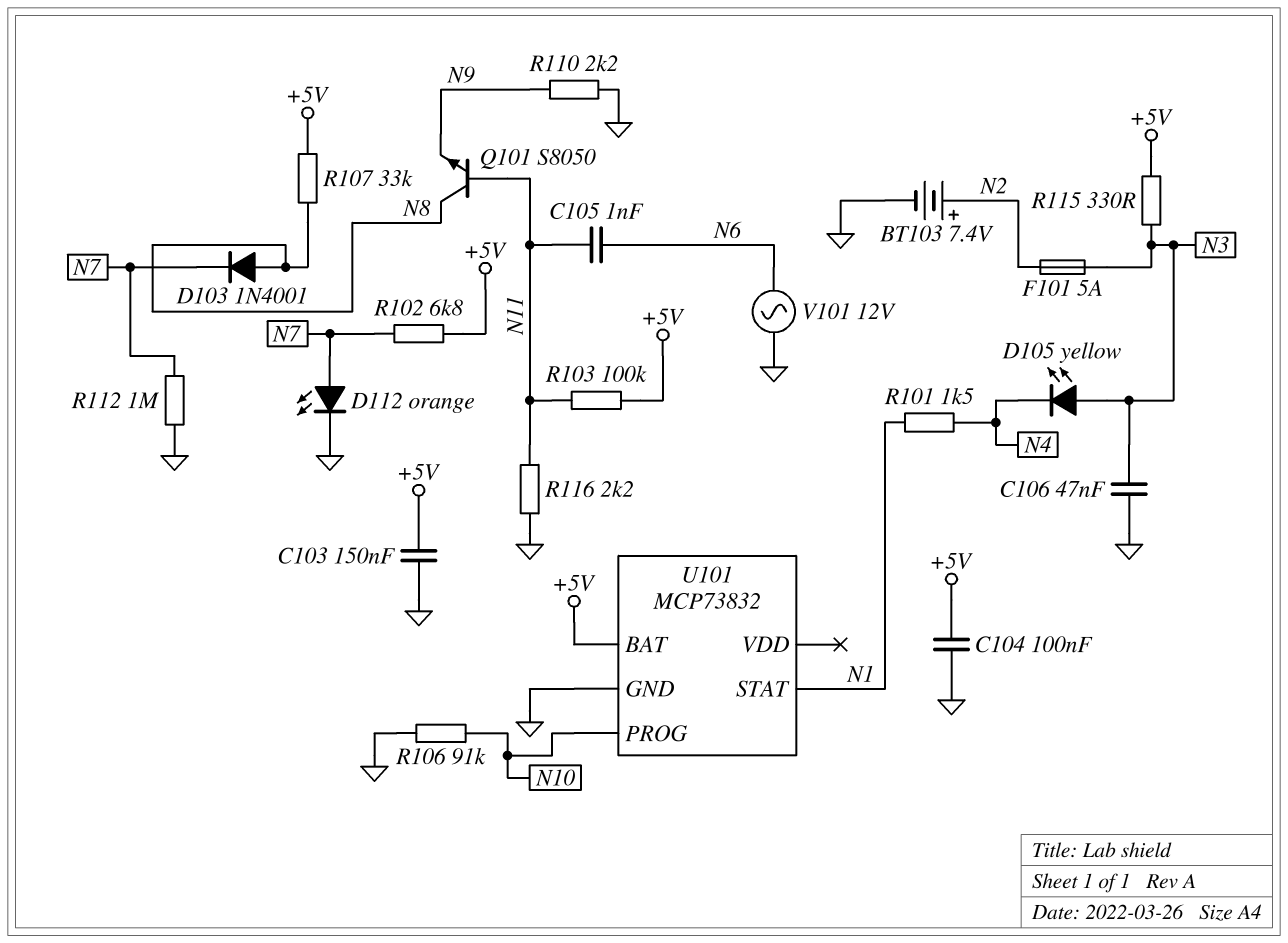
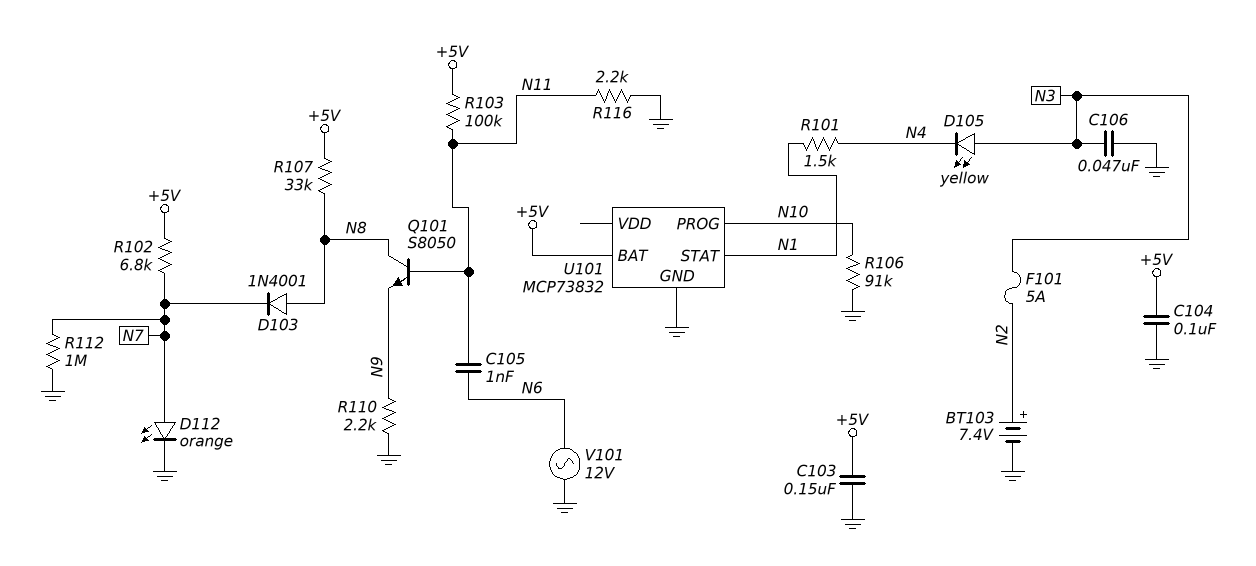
R115: 330 (+5V, N3) -> none

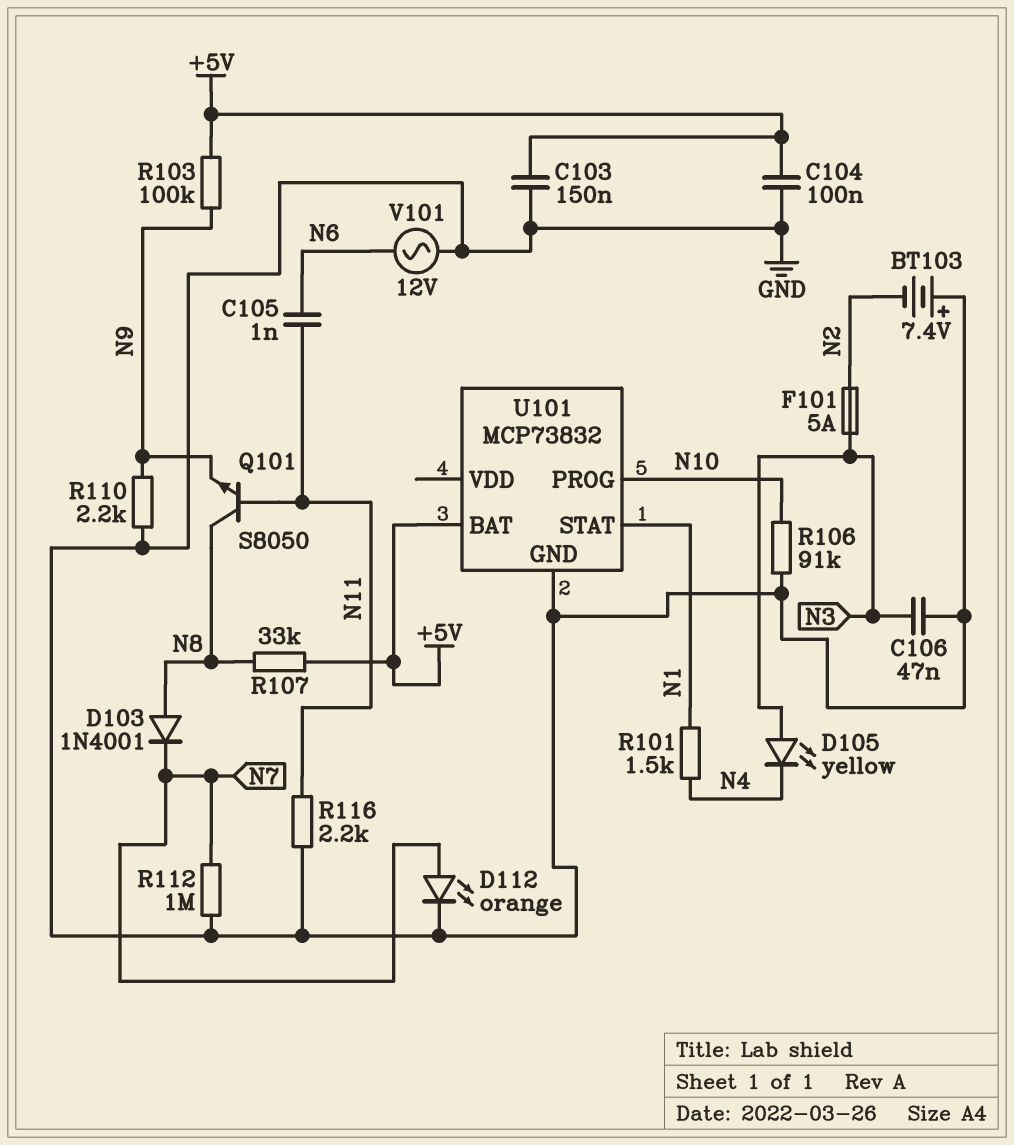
BT103: 7.4V (plus N2, minus GND) -> 7.4V (plus GND, minus N2)
R102: 6.8k (+5V, N7) -> none
R103: 100k (+5V, N11) -> 100k (+5V, N9)

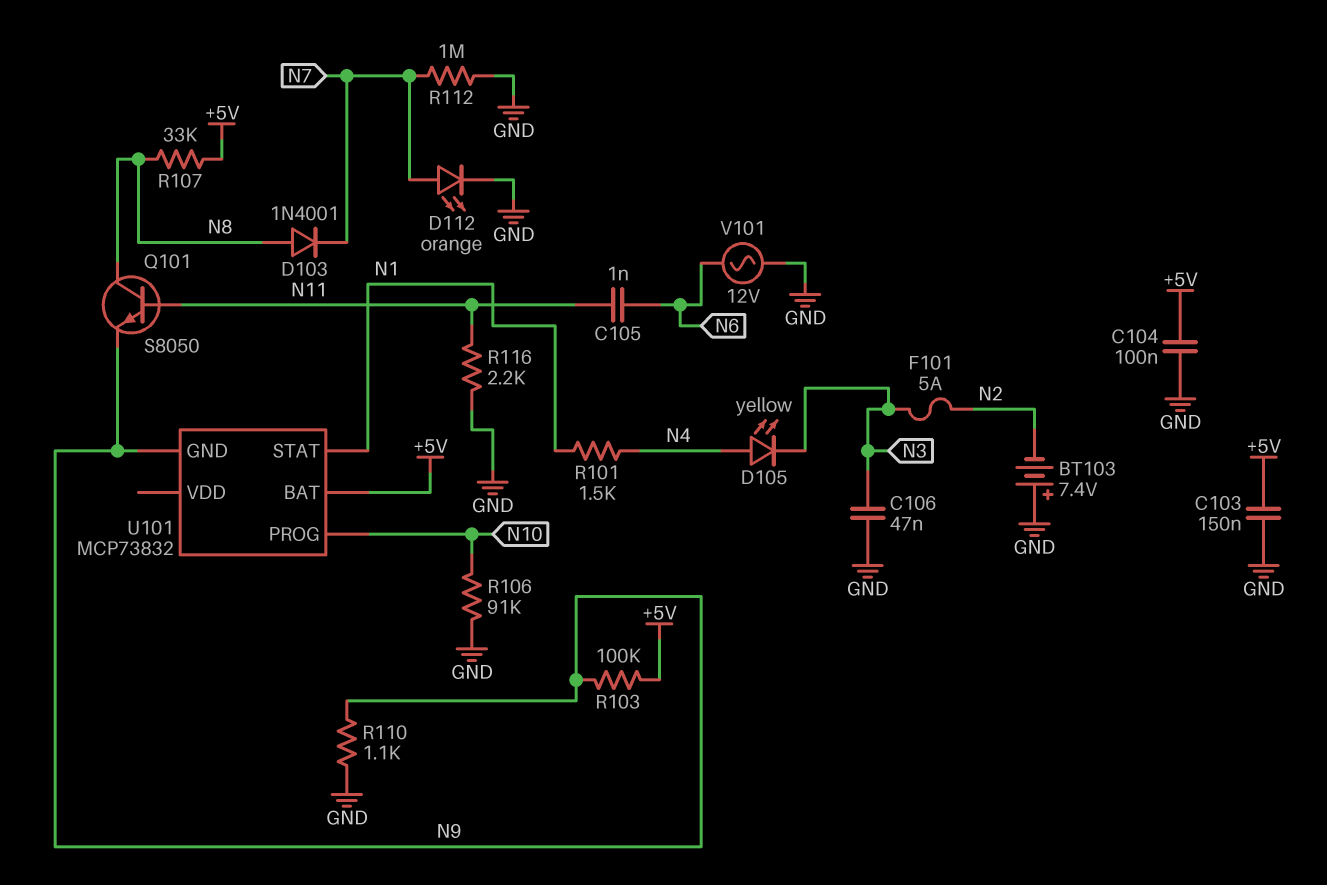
D105: LED yellow (A N3, K N4) -> LED yellow (A N4, K N3)
R110: 2.2k (GND, N9) -> 1.1k (GND, N9)
U101 pin GND: GND -> N9

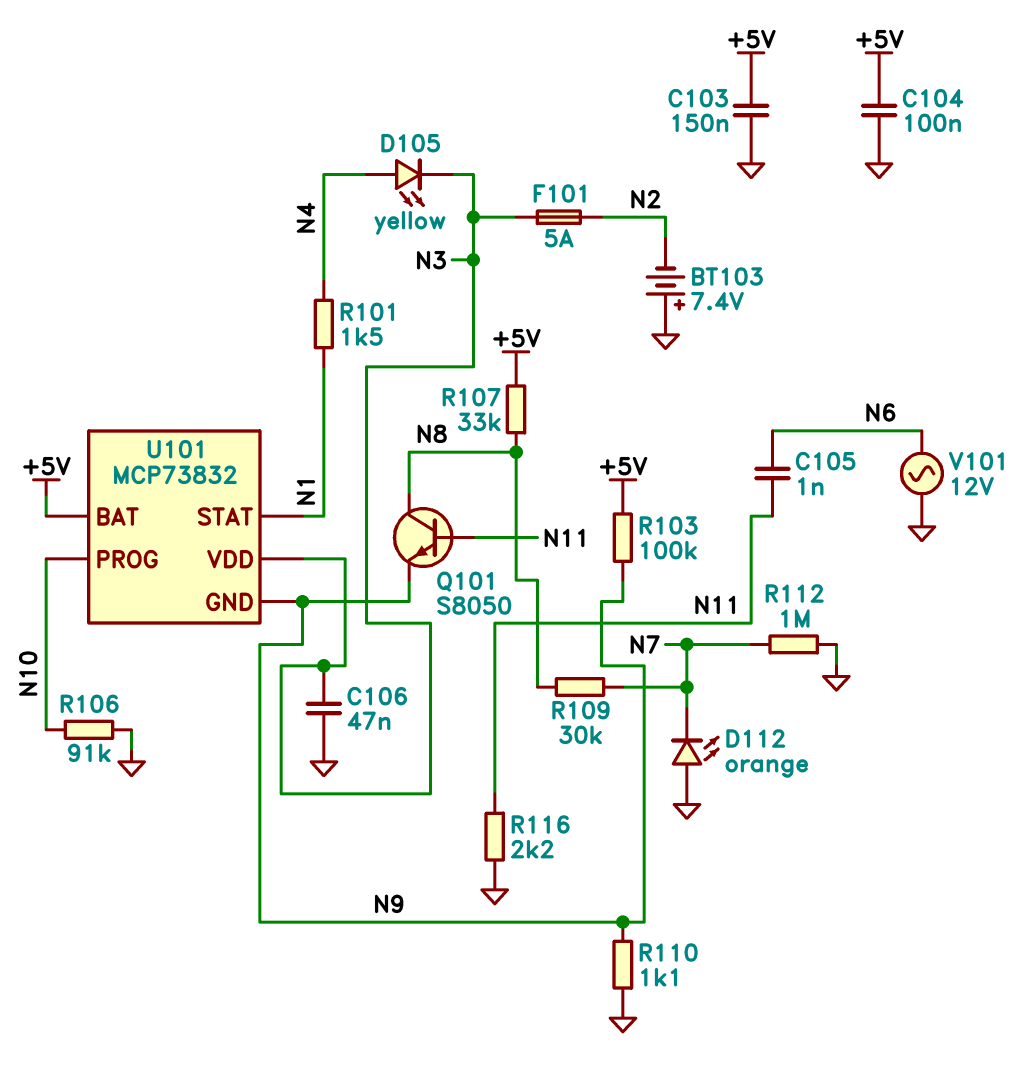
D103: diode 1N4001 (A N8, K N7) -> none
D112: LED orange (A N7, K GND) -> LED orange (A GND, K N7)
R109: none -> 30k (N7, N8)
U101 pin VDD: none -> N3

